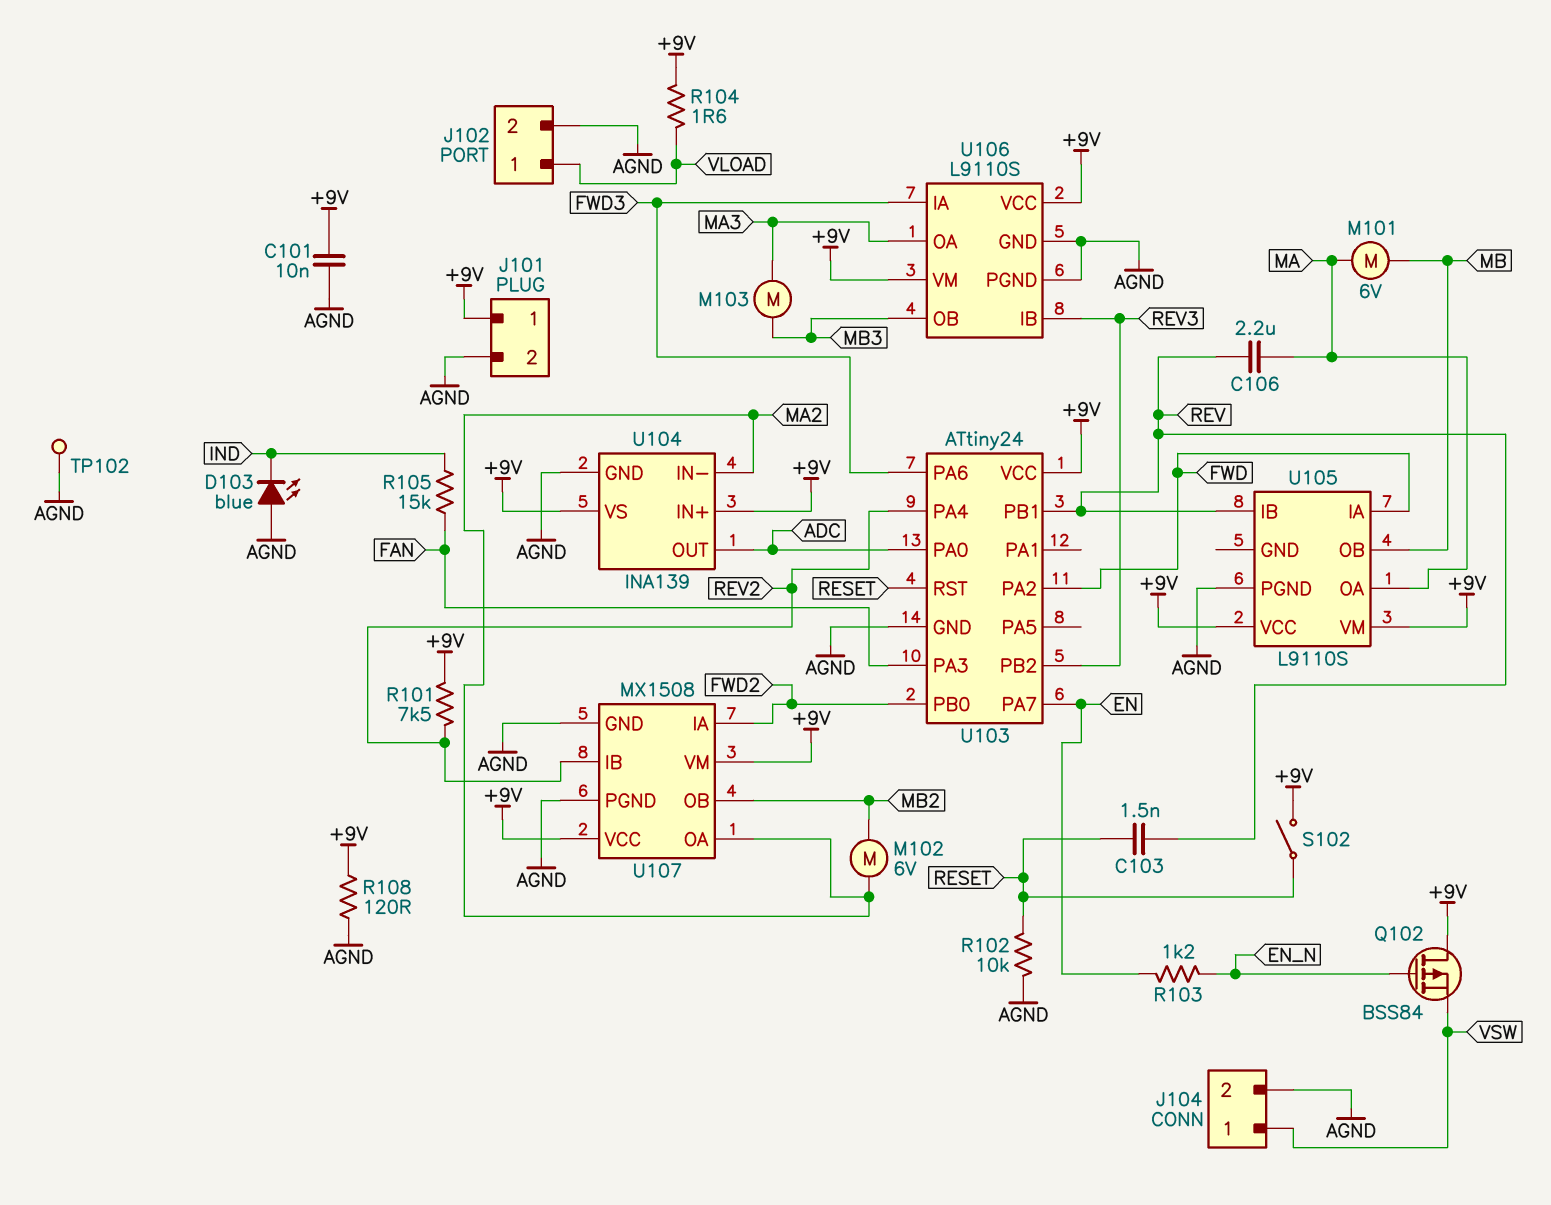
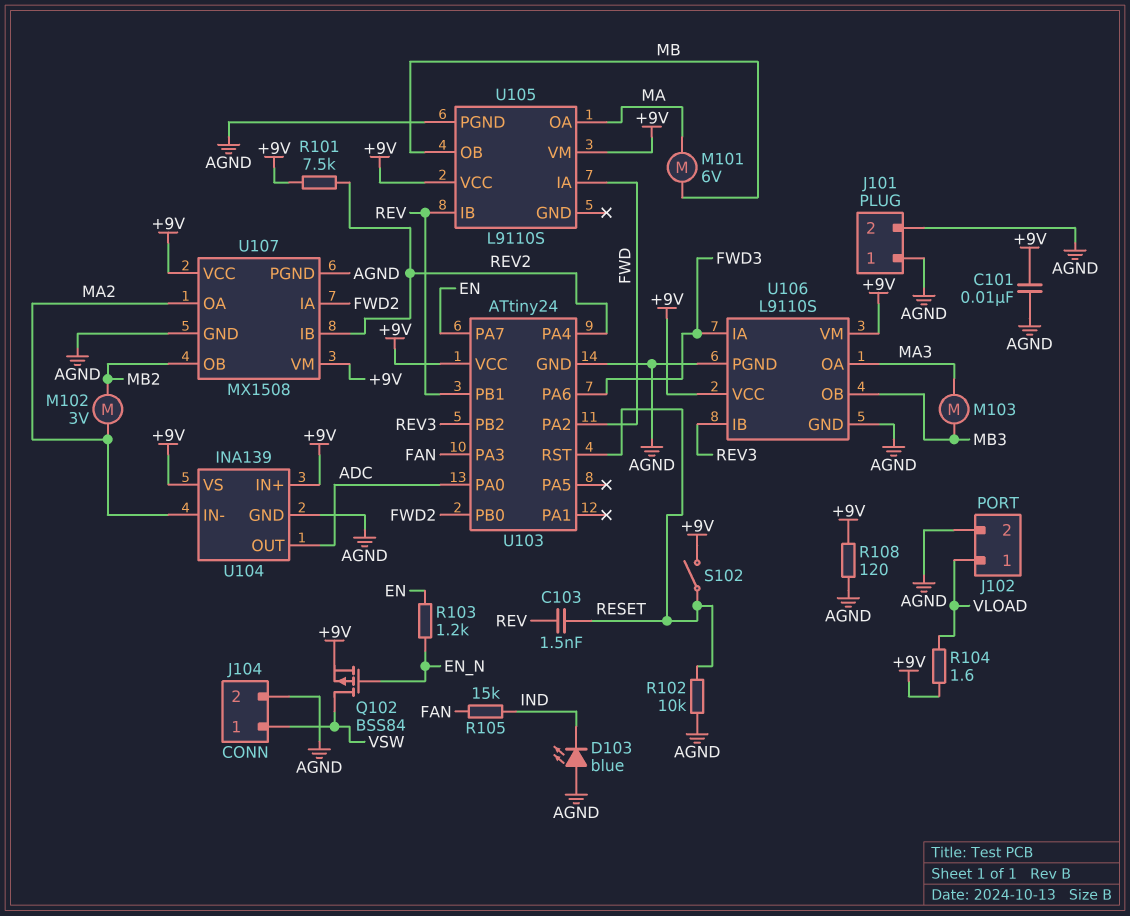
C106: 2.2uF (MA, REV) -> none
J101 pin 1: +9V -> AGND
M102: motor 6V (MA2, MB2) -> motor 3V (MA2, MB2)
Q102: PMOS BSS84 (G EN_N, D +9V, S VSW) -> PMOS BSS84 (G EN_N, D VSW, S +9V)
TP102: test point (AGND) -> none

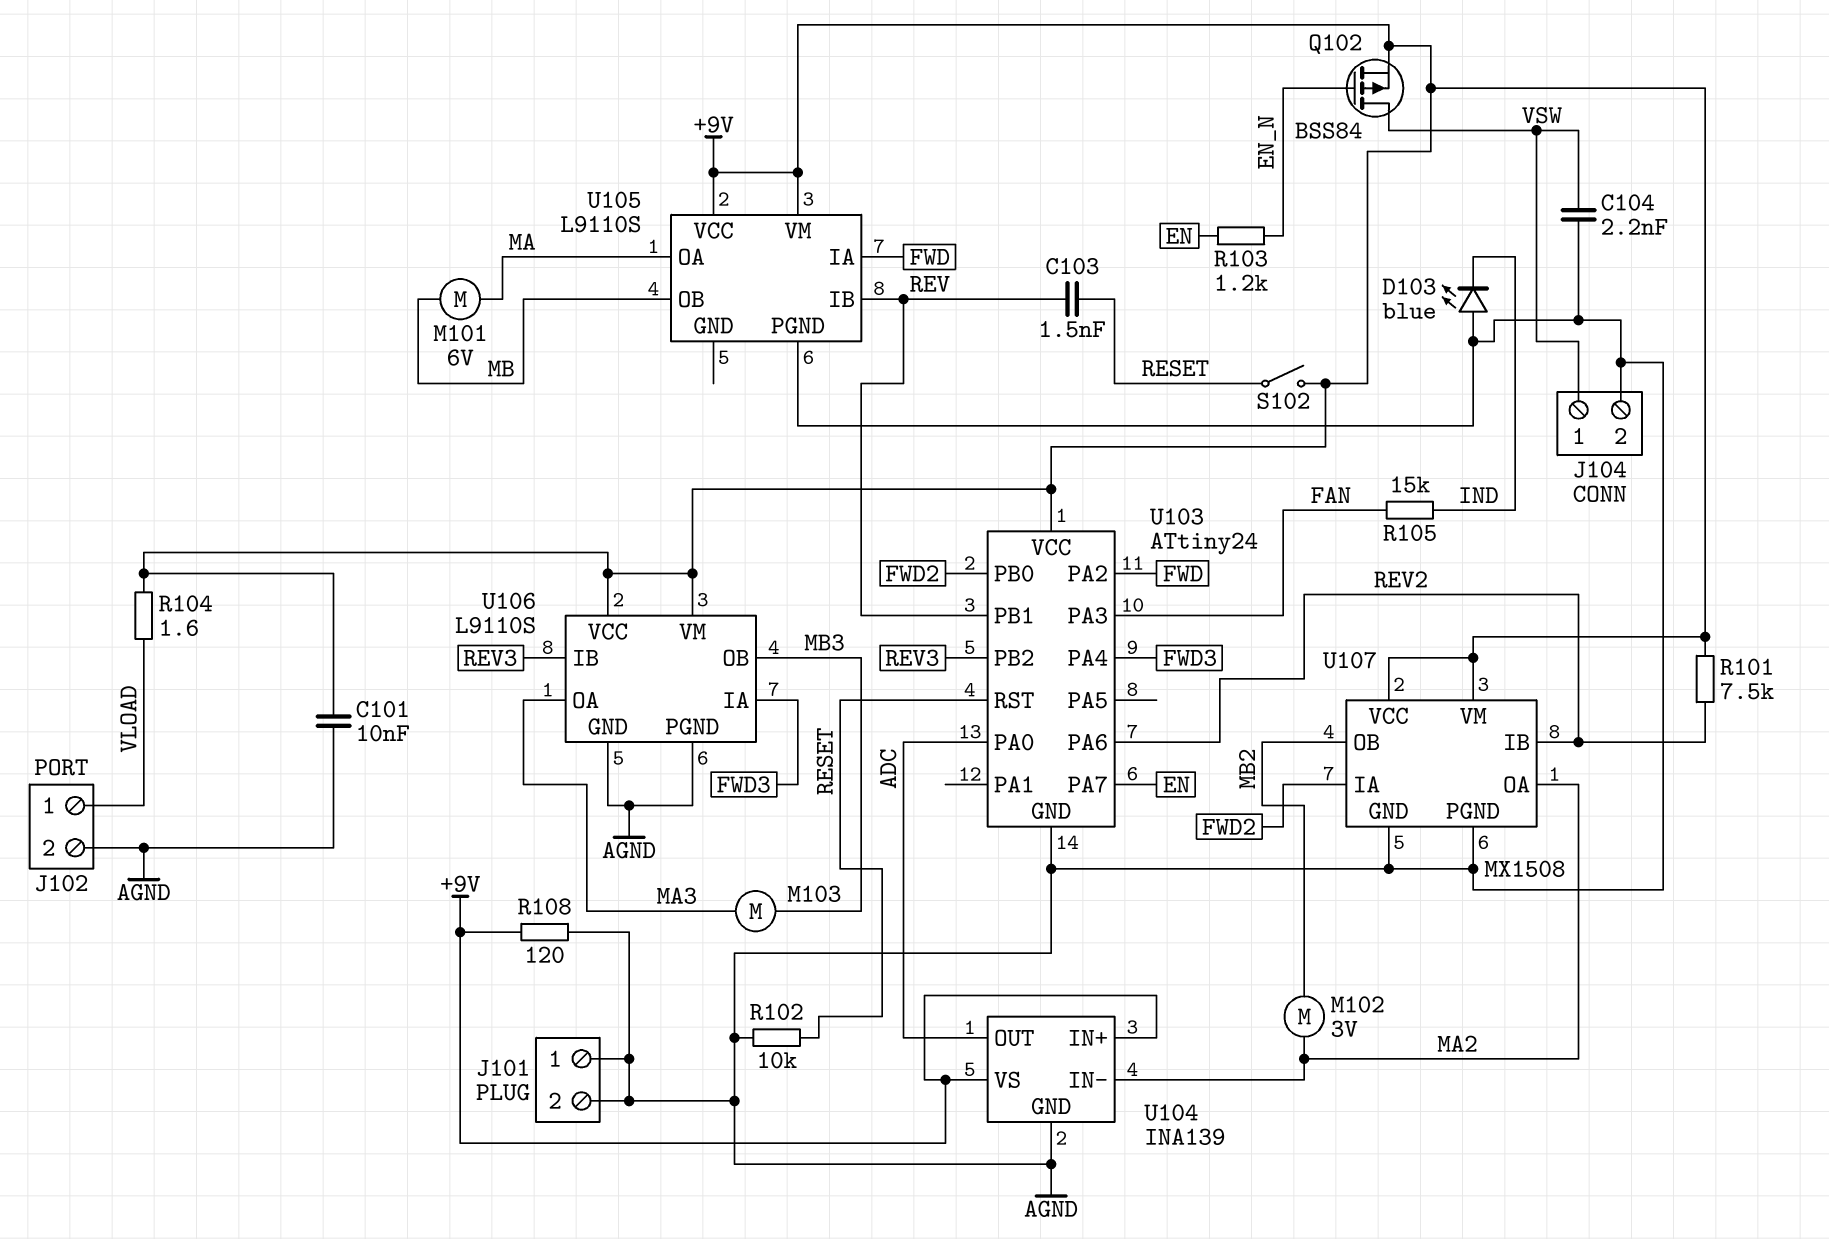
C104: none -> 2.2nF (AGND, VSW)
U103 pin PA4: REV2 -> FWD3
U103 pin PA6: FWD3 -> REV2

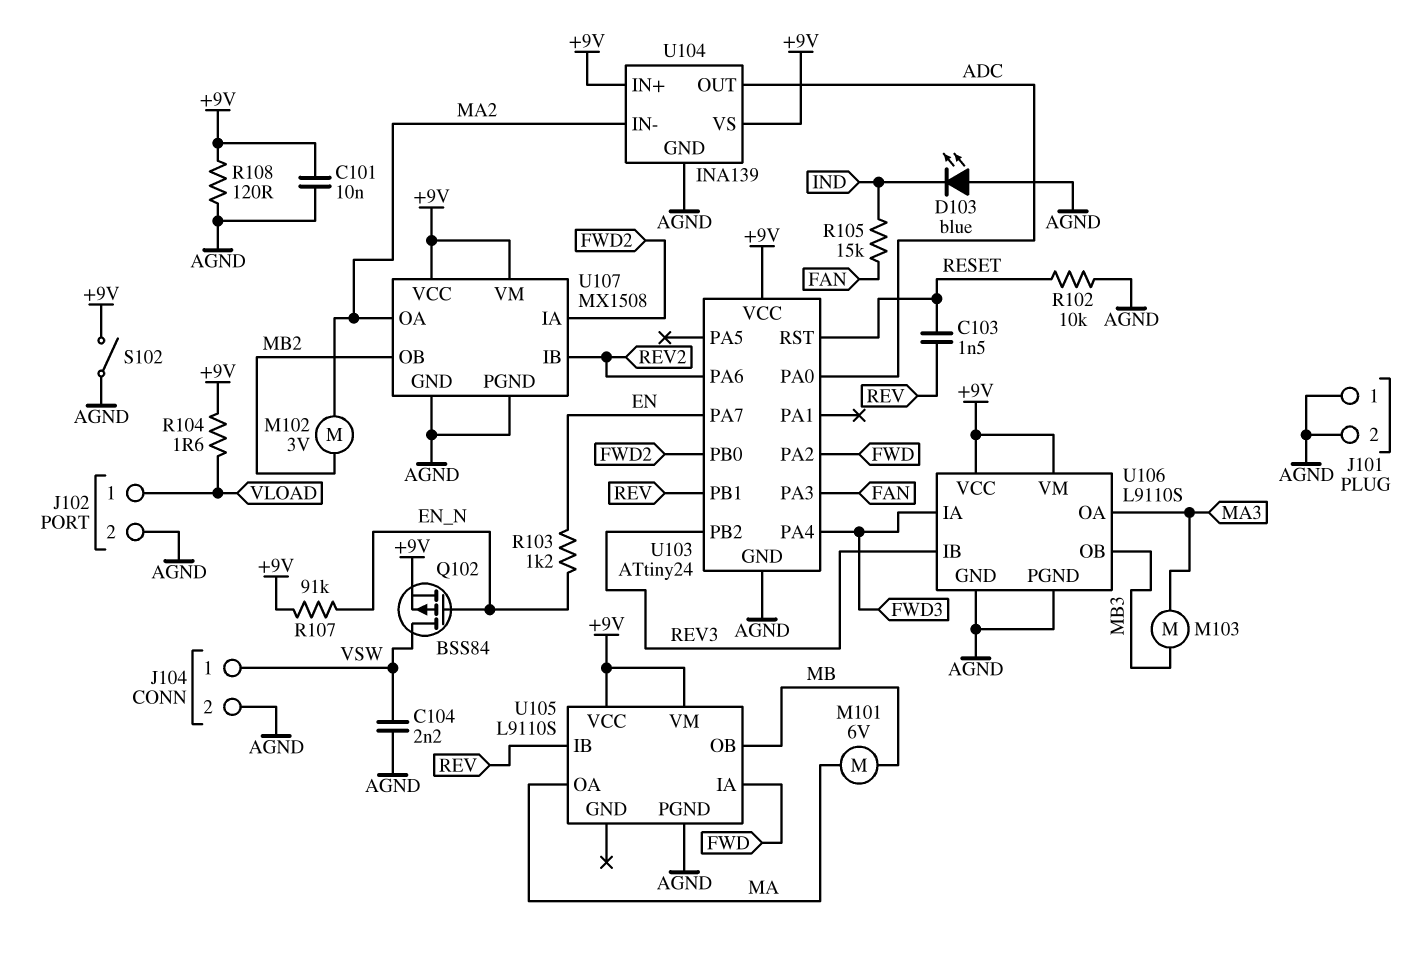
R101: 7.5k (+9V, REV2) -> none
R107: none -> 91k (+9V, EN_N)
S102: switch (+9V, RESET) -> switch (+9V, AGND)

